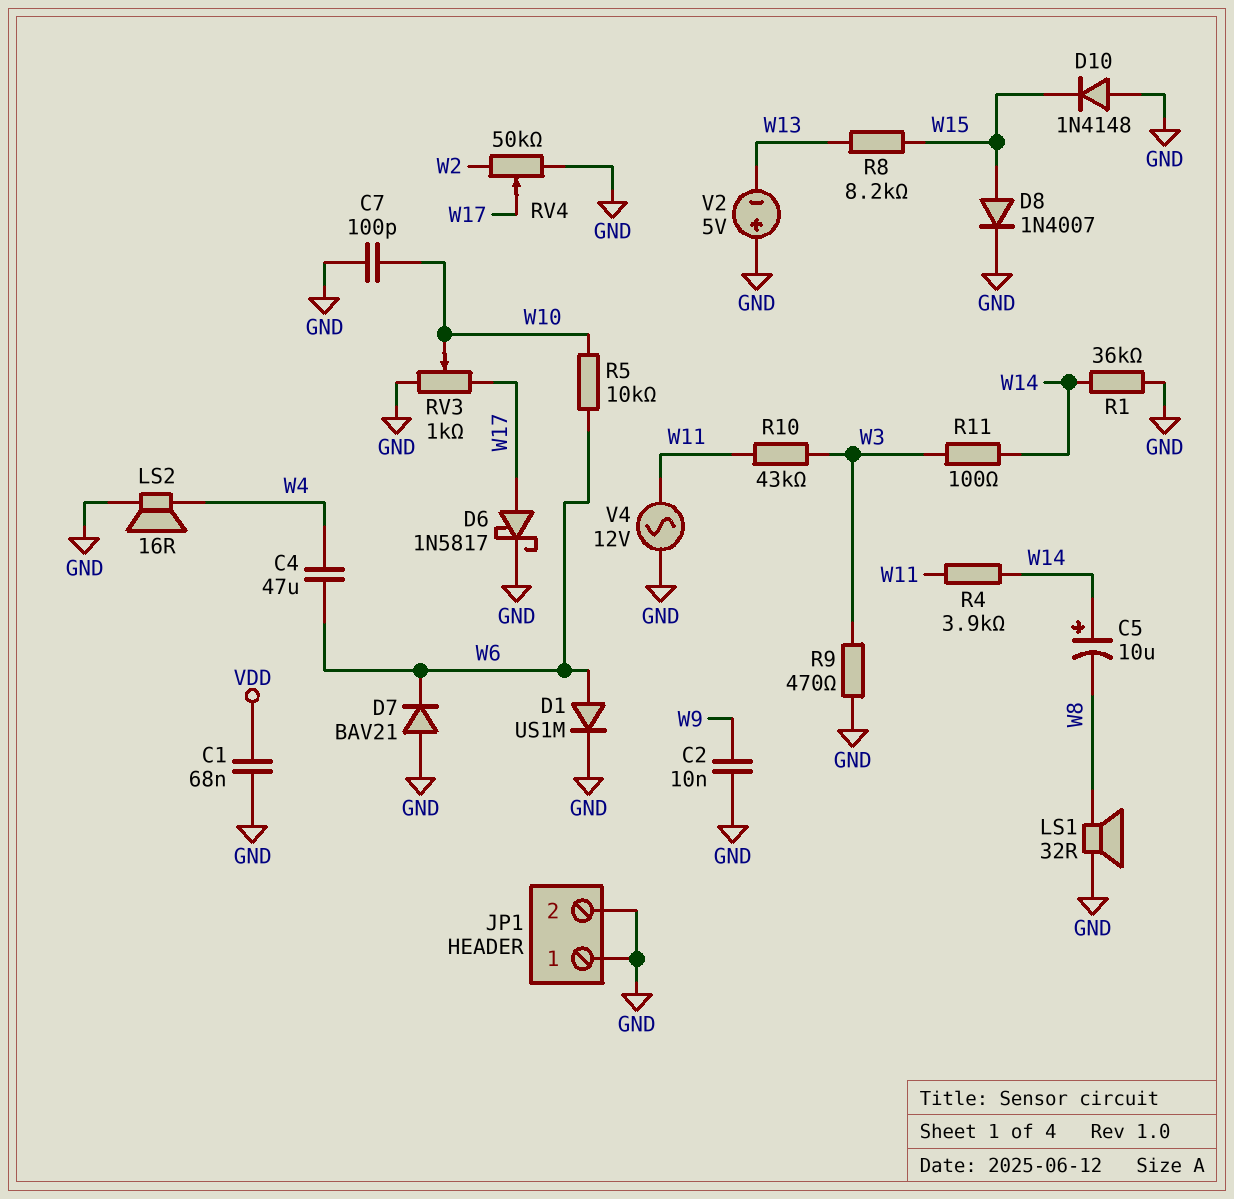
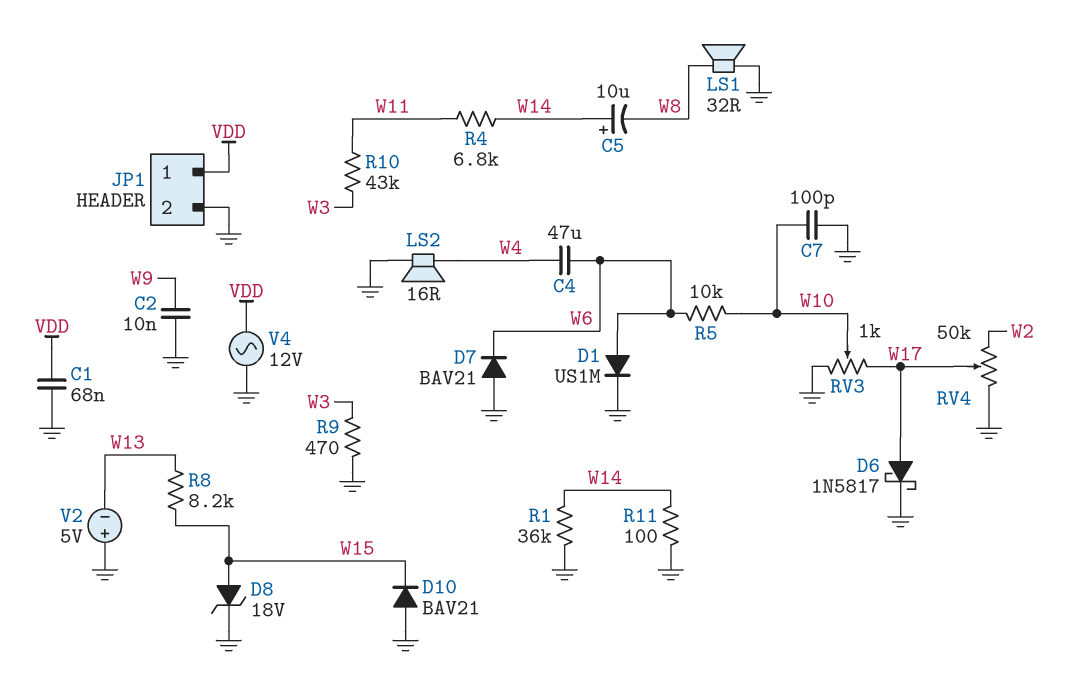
D8: diode 1N4007 (A W15, K GND) -> zener 18V (A W15, K GND)
D10: diode 1N4148 (A GND, K W15) -> diode BAV21 (A GND, K W15)
JP1 pin 1: GND -> VDD
R4: 3.9k (W11, W14) -> 6.8k (W11, W14)
R11: 100 (W3, W14) -> 100 (GND, W14)
V4: AC 12V (GND, W11) -> AC 12V (GND, VDD)

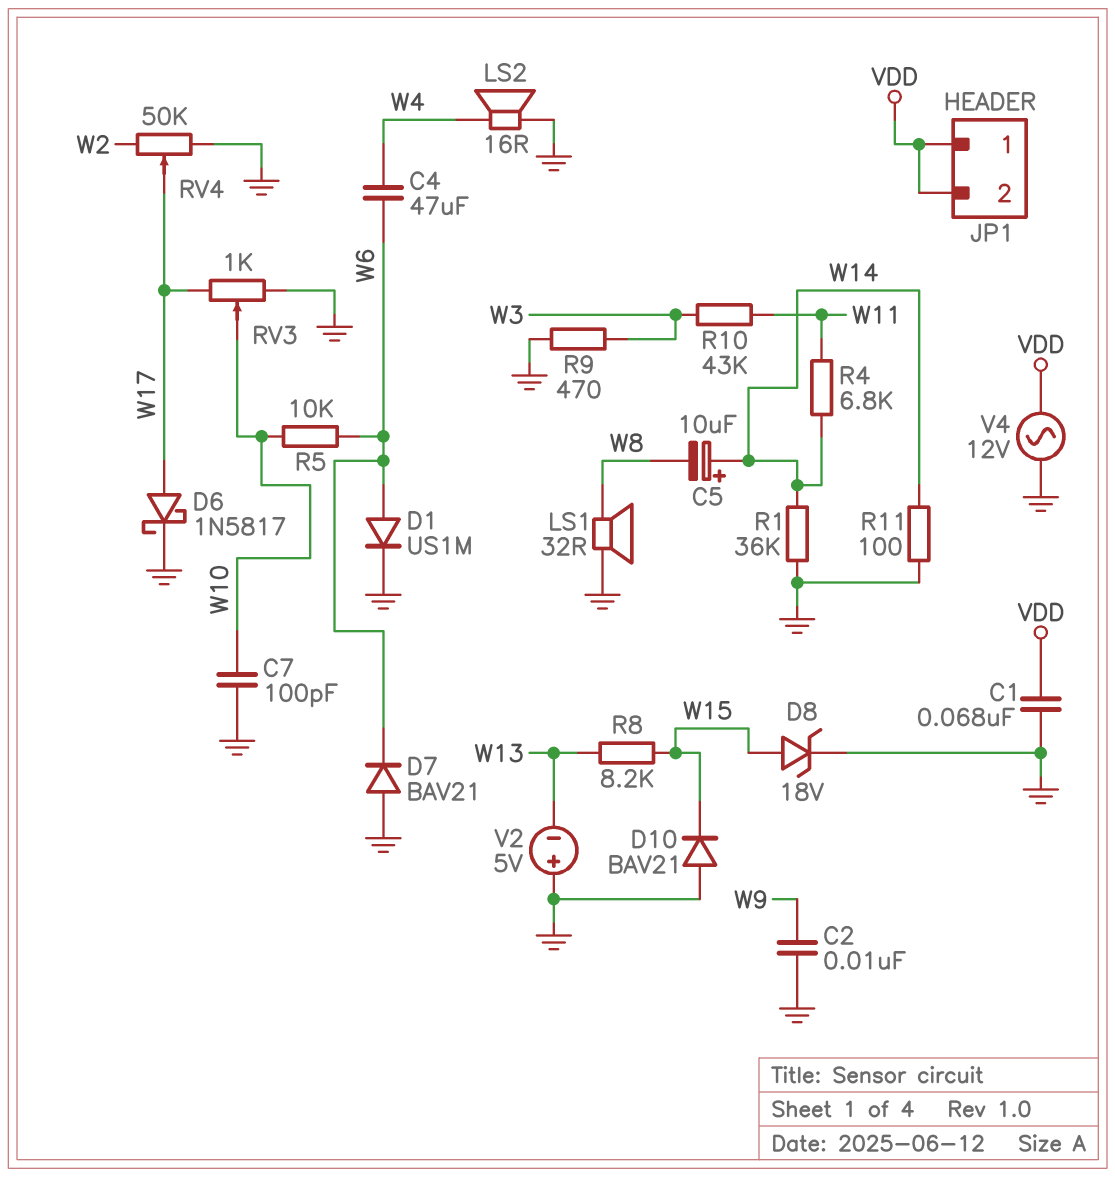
JP1 pin 2: GND -> VDD

